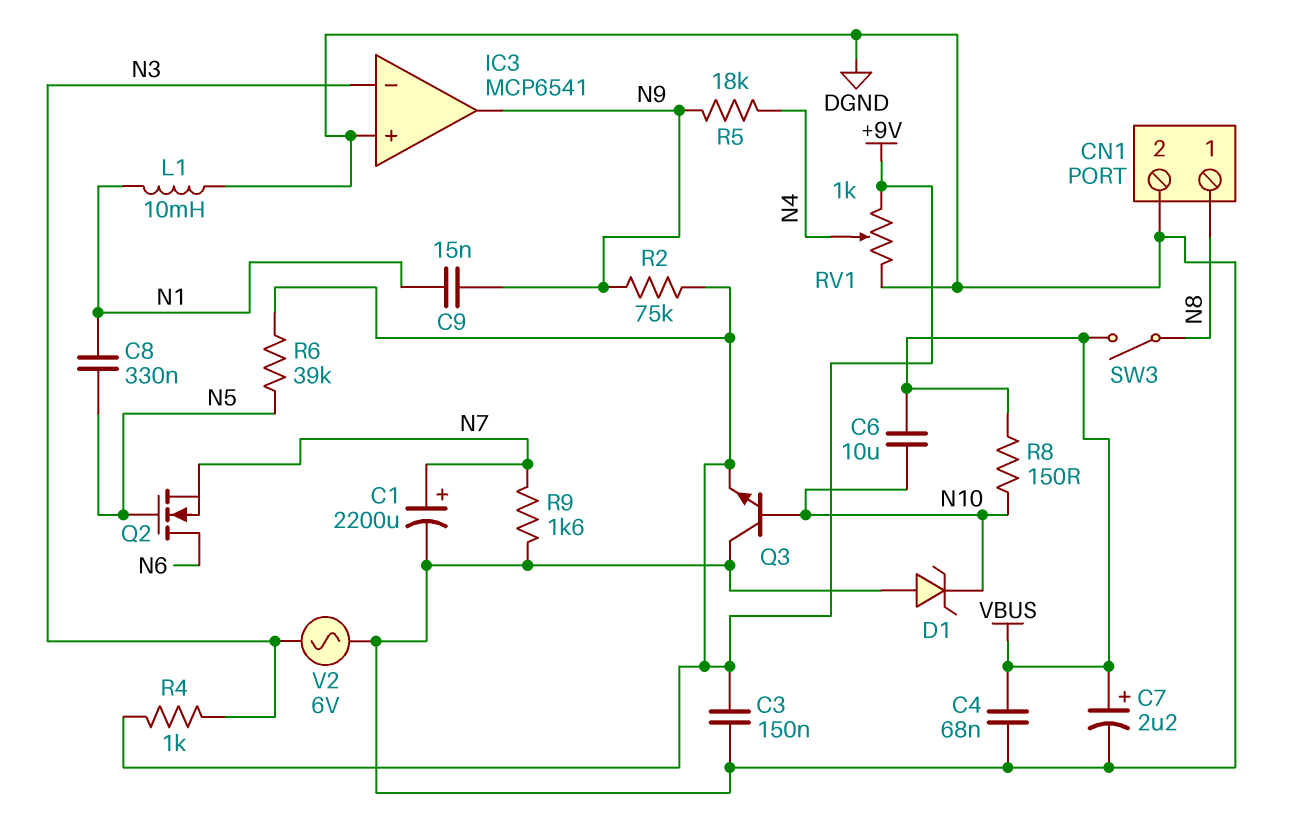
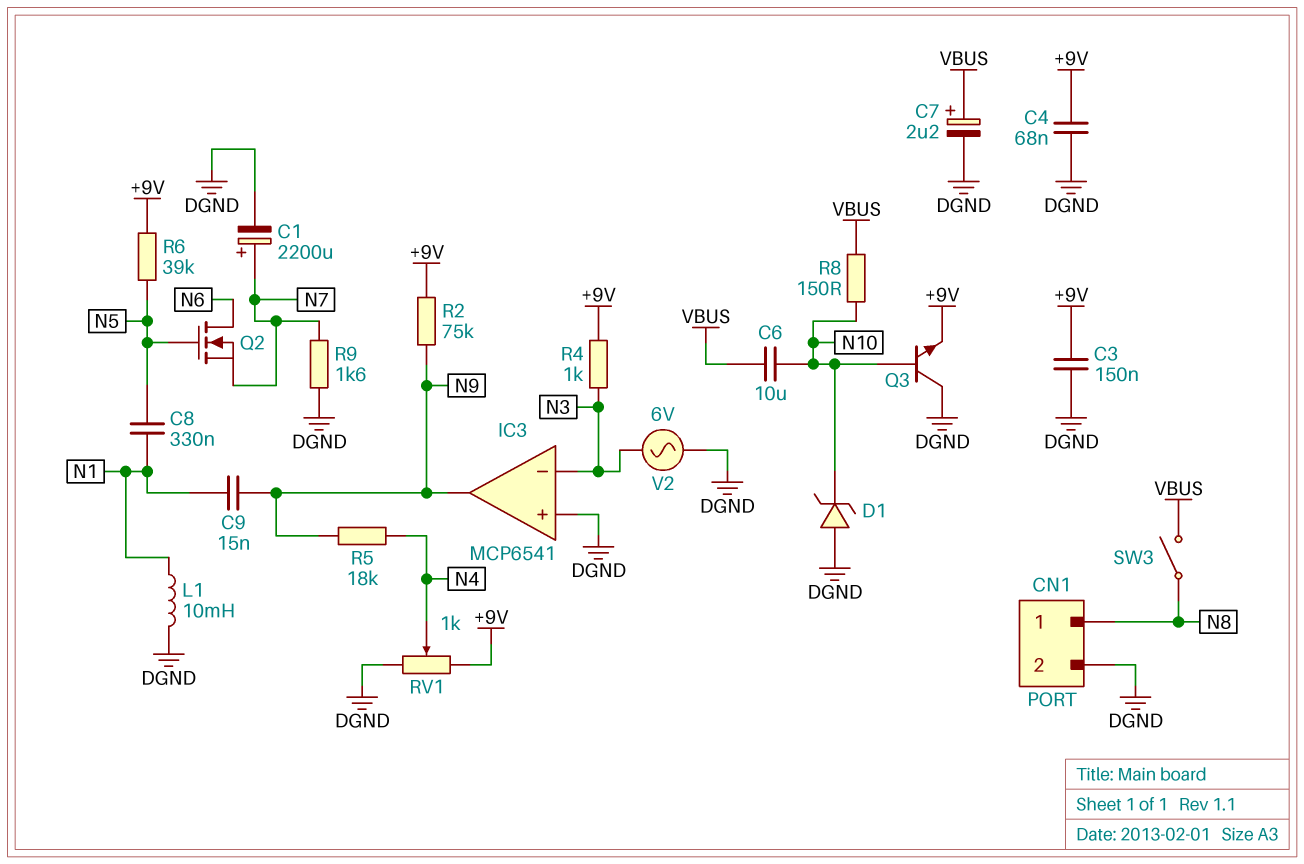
C4: 68nF (DGND, VBUS) -> 68nF (+9V, DGND)

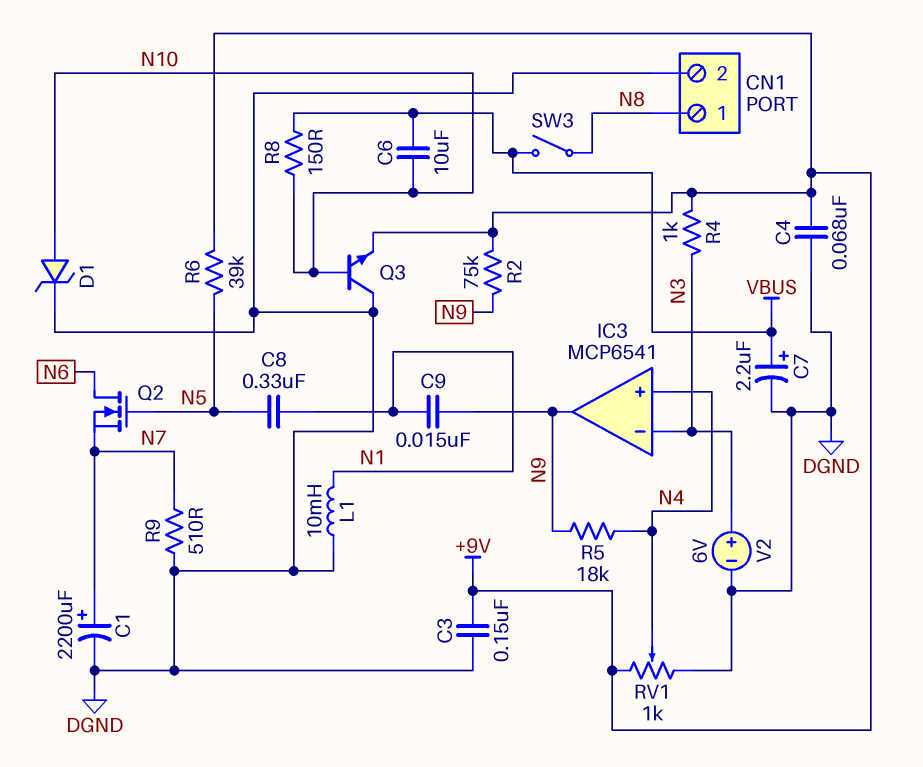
D1: zener (A DGND, K N10) -> zener (A N10, K DGND)
IC3 pin in+: DGND -> N4
R9: 1.6k (DGND, N7) -> 510 (DGND, N7)
V2: AC 6V (DGND, N3) -> 6V (plus N3, minus DGND)

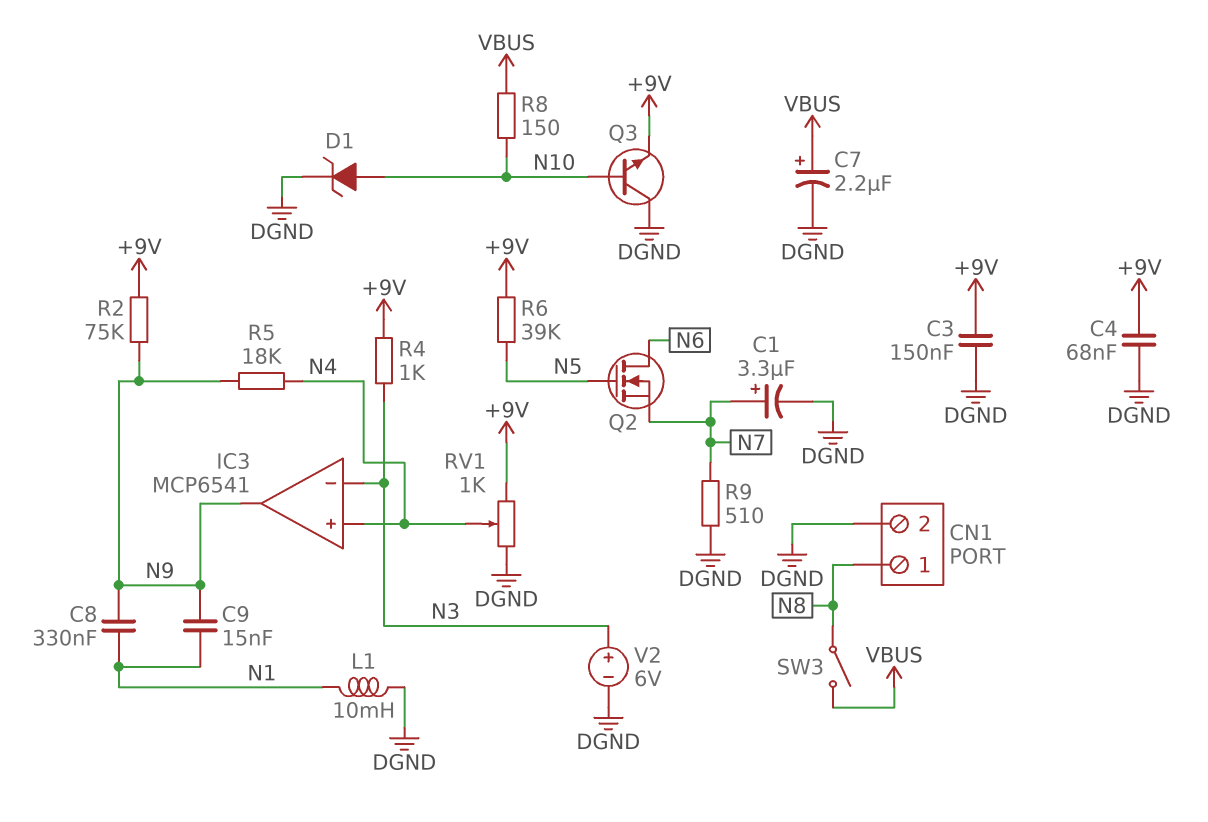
C1: 2200uF (plus N7, minus DGND) -> 3.3uF (plus N7, minus DGND)
C6: 10uF (N10, VBUS) -> none
C8: 330nF (N1, N5) -> 330nF (N1, N9)

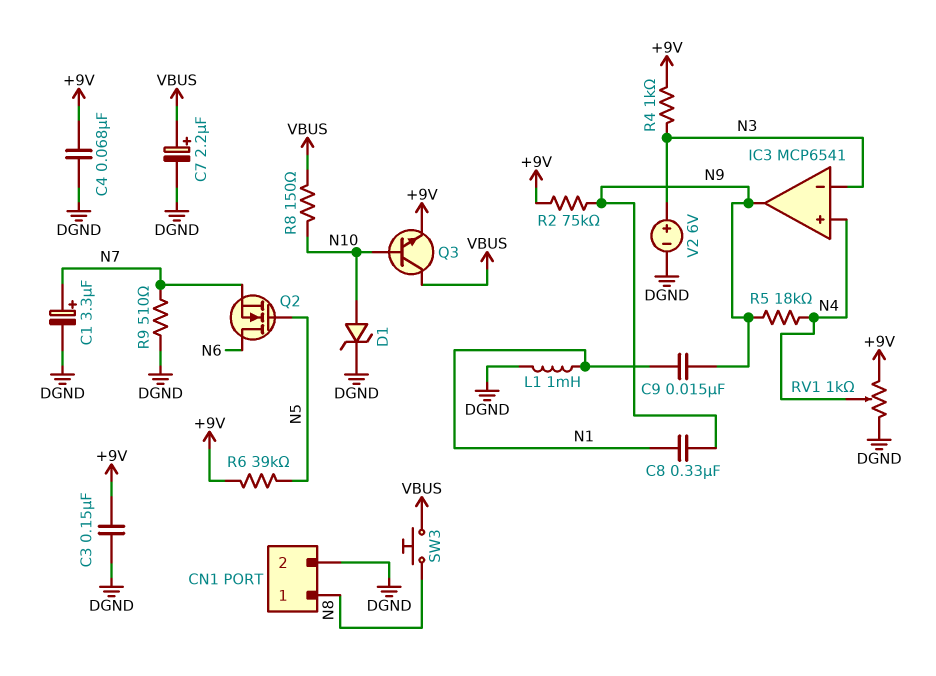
L1: 10mH (DGND, N1) -> 1mH (DGND, N1)
Q3: NPN (B N10, C DGND, E +9V) -> NPN (B N10, C VBUS, E +9V)
SW3: switch (N8, VBUS) -> button (N8, VBUS)

